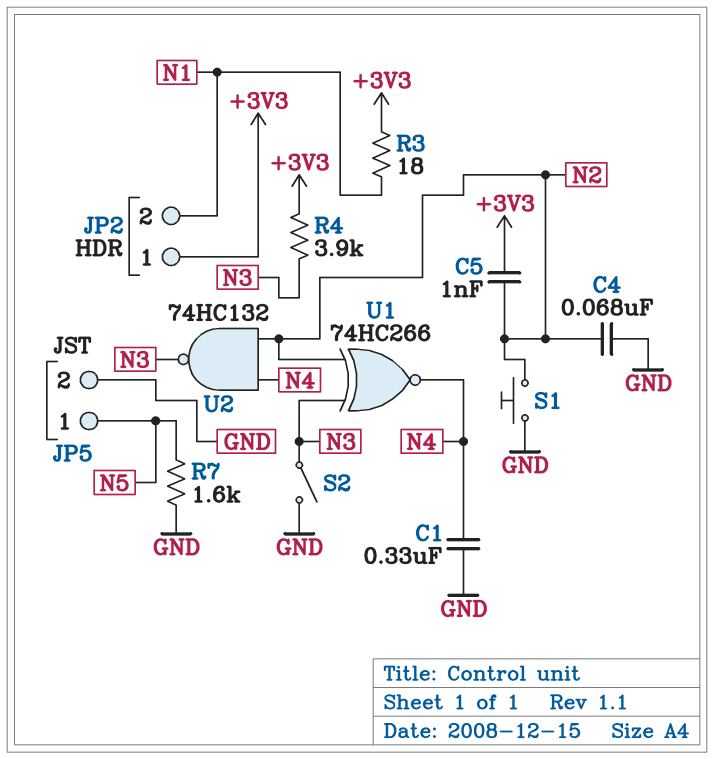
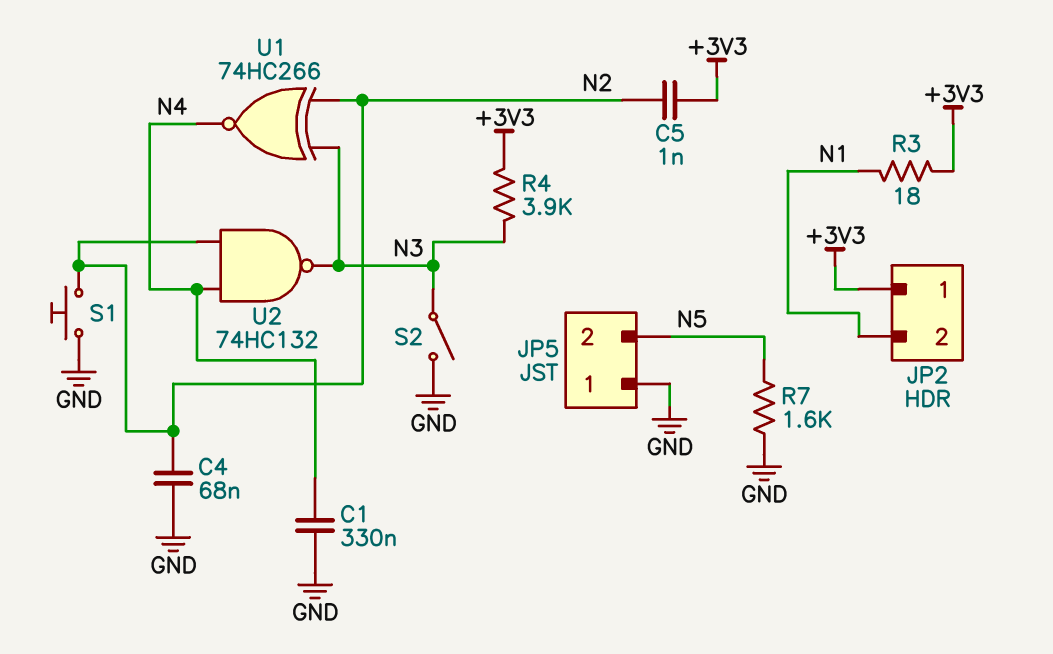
JP5 pin 1: N5 -> GND
JP5 pin 2: GND -> N5

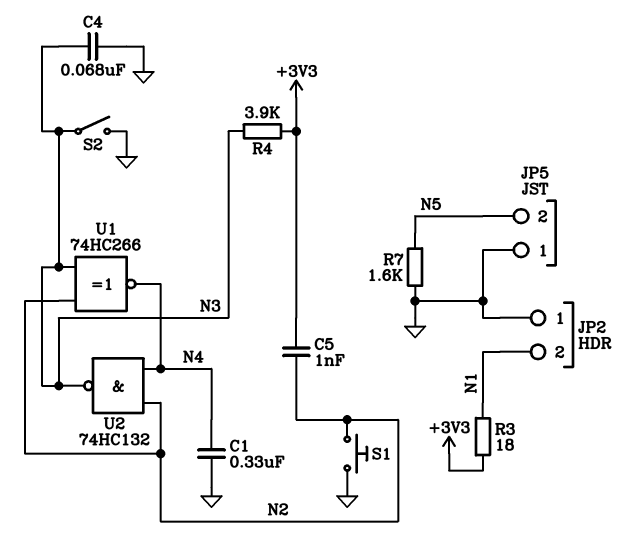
C4: 68nF (GND, N2) -> 68nF (GND, N3)
JP2 pin 1: +3V3 -> GND

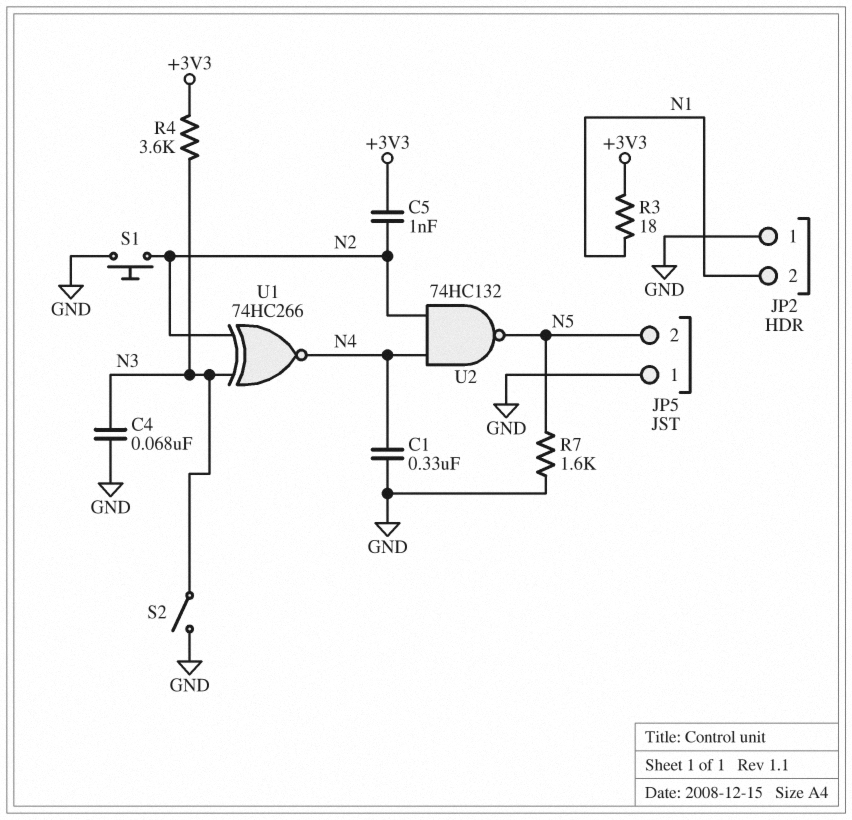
R4: 3.9k (+3V3, N3) -> 3.6k (+3V3, N3)
U2: NAND 74HC132 (in N2, in N4, out N3) -> NAND 74HC132 (in N2, in N4, out N5)

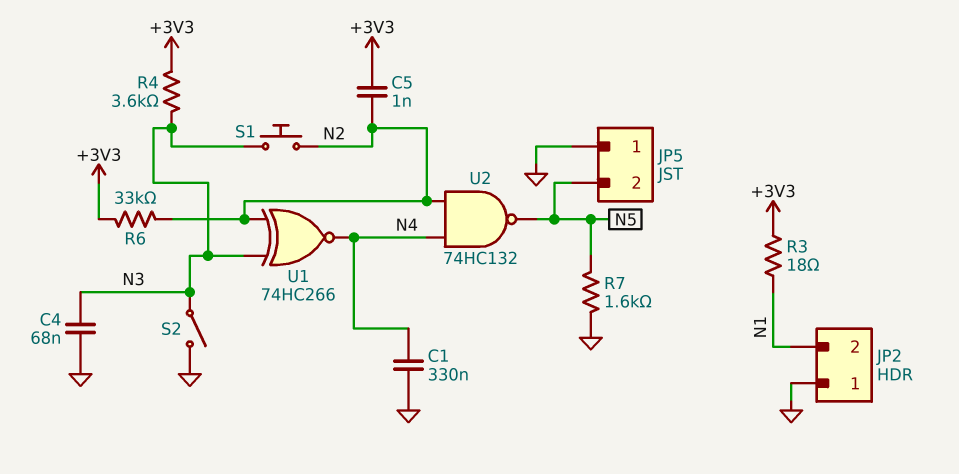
R6: none -> 33k (+3V3, N2)
S1: button (GND, N2) -> button (N2, N3)

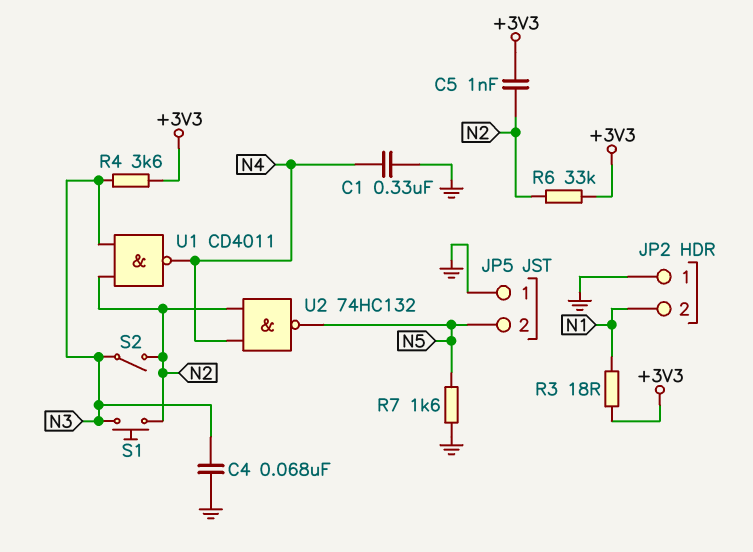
S2: switch (GND, N3) -> switch (N2, N3)
U1: XNOR 74HC266 (in N2, in N3, out N4) -> NAND CD4011 (in N2, in N3, out N4)

